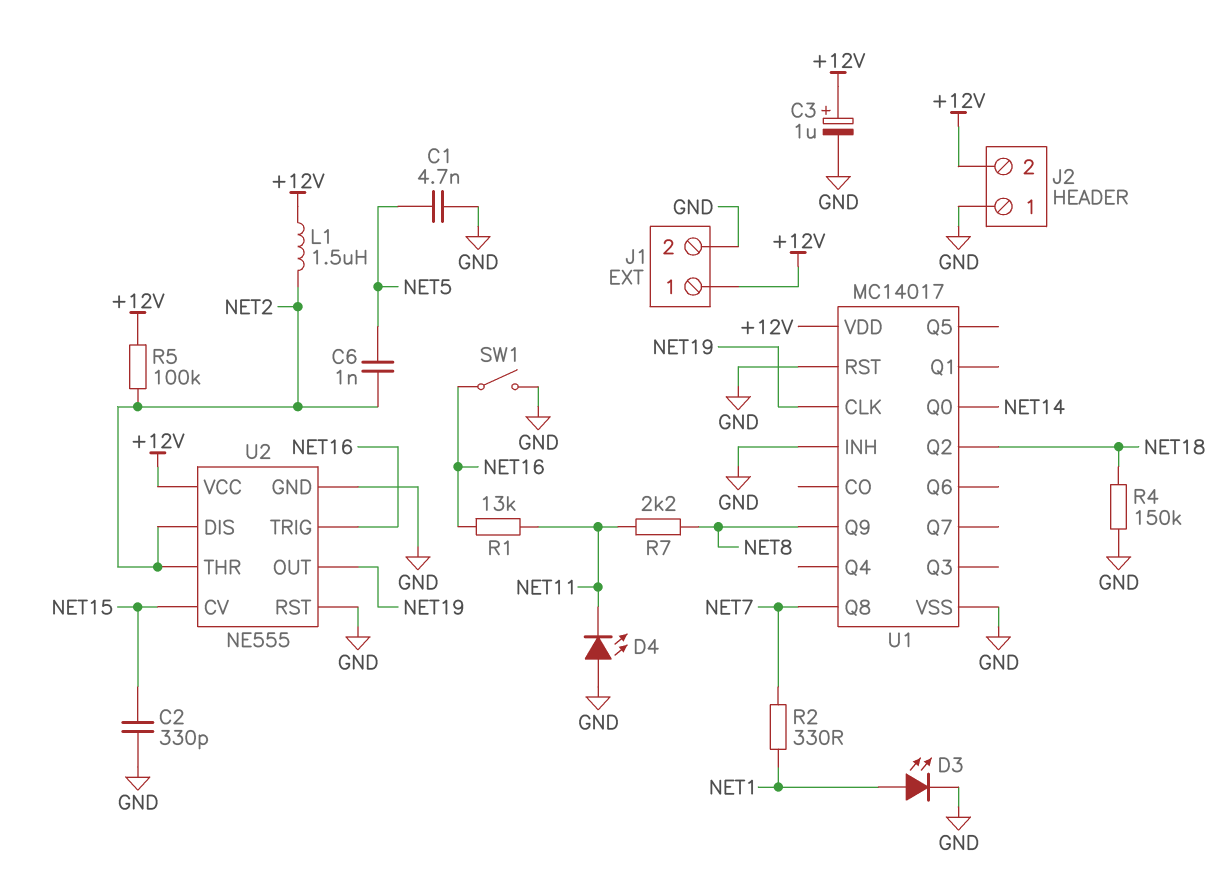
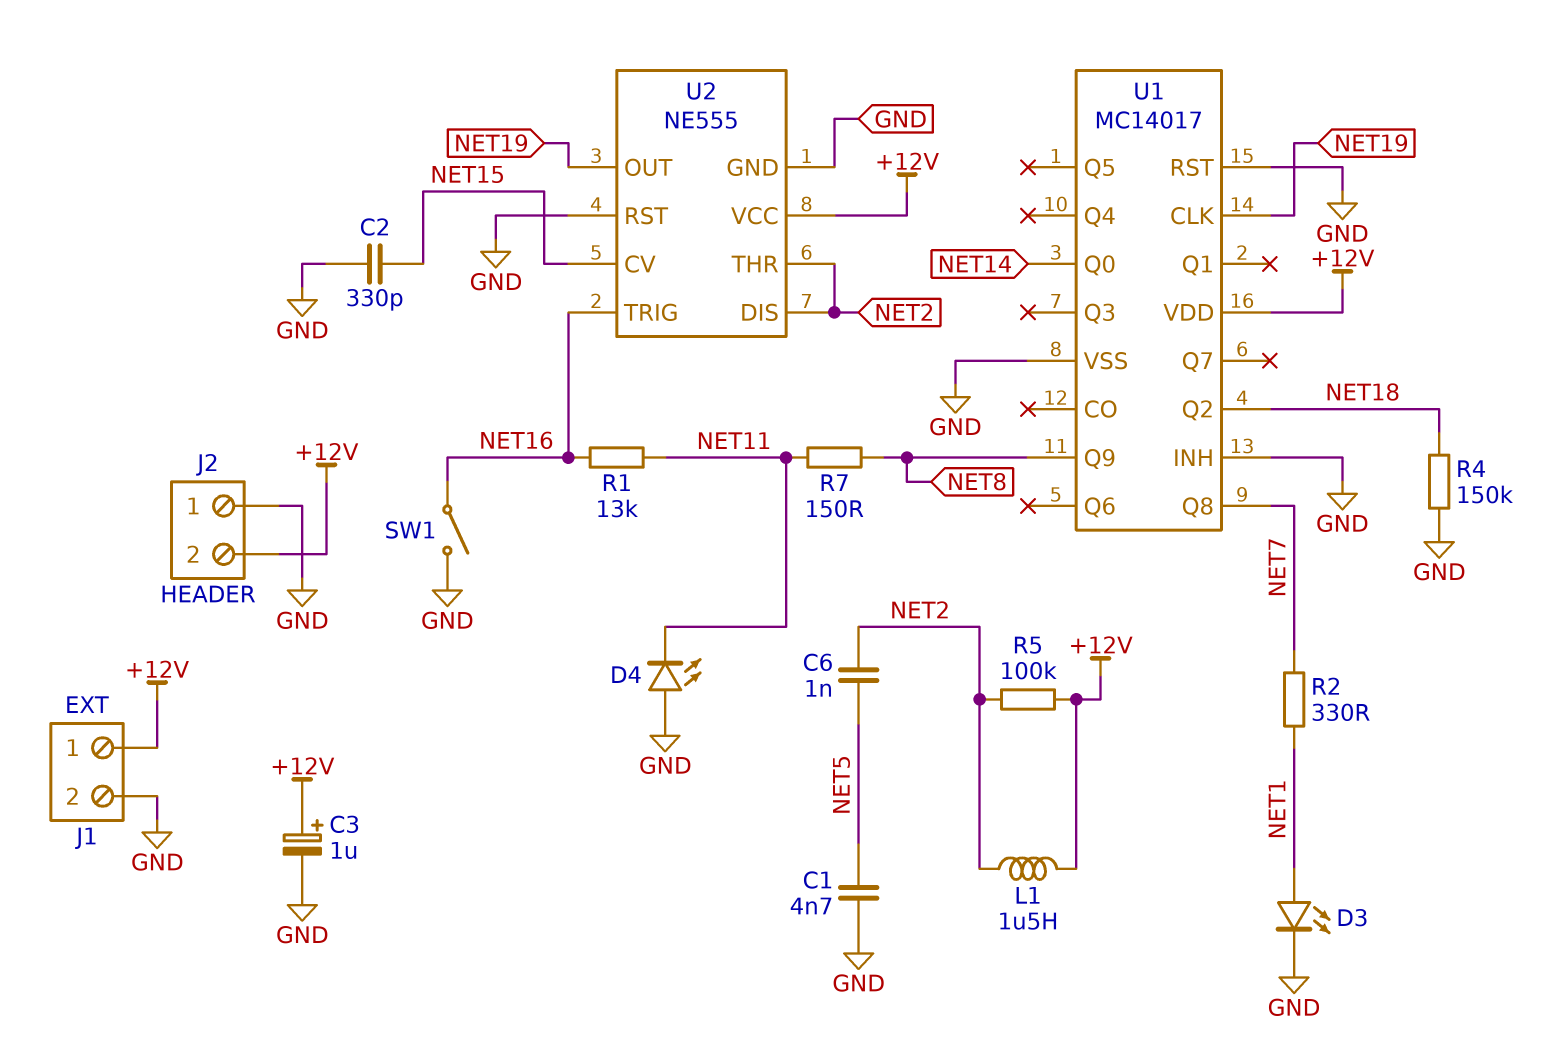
R7: 2.2k (NET8, NET11) -> 150 (NET8, NET11)

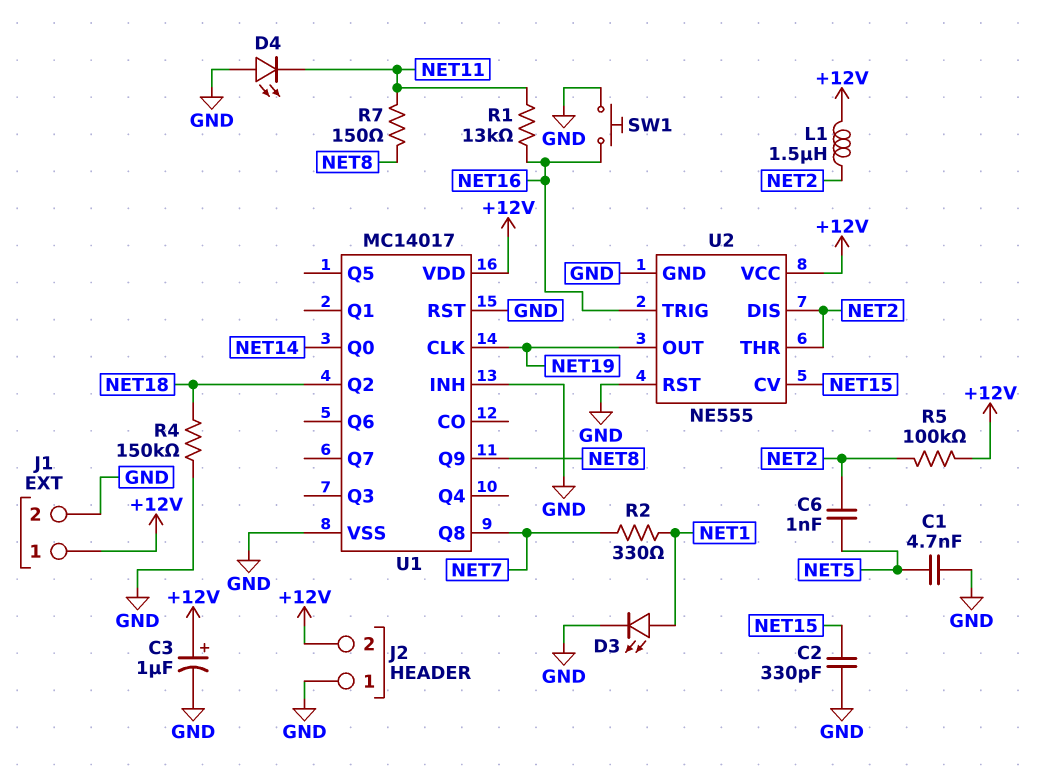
SW1: switch (GND, NET16) -> button (GND, NET16)

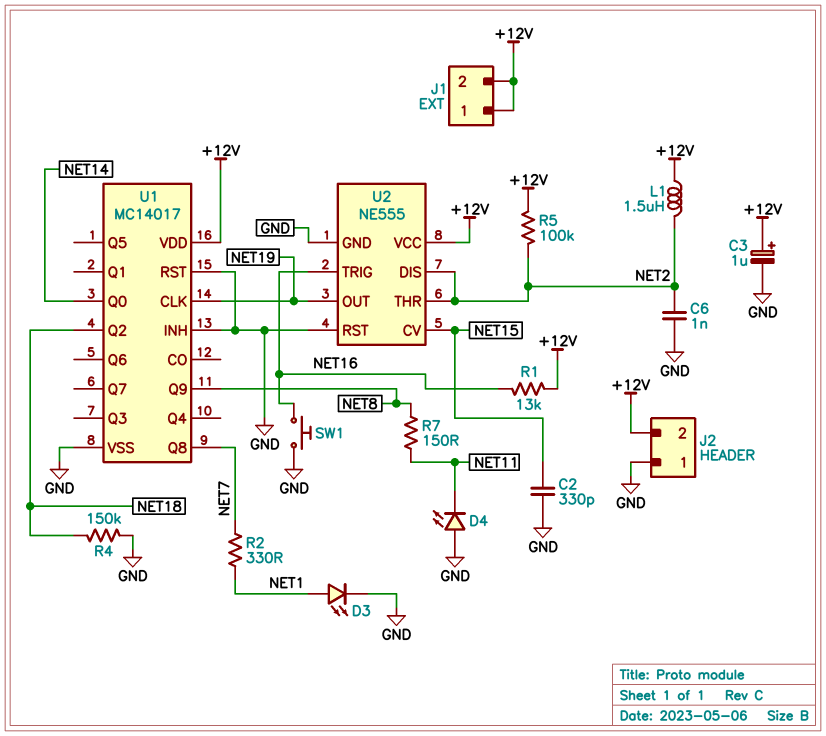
C1: 4.7nF (GND, NET5) -> none
C6: 1nF (NET2, NET5) -> 1nF (GND, NET2)
J1 pin 2: GND -> +12V
R1: 13k (NET11, NET16) -> 13k (+12V, NET16)

